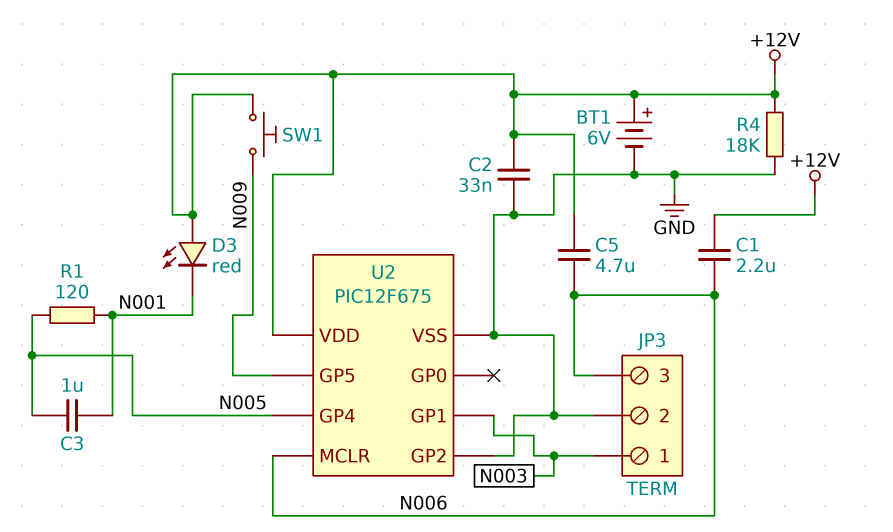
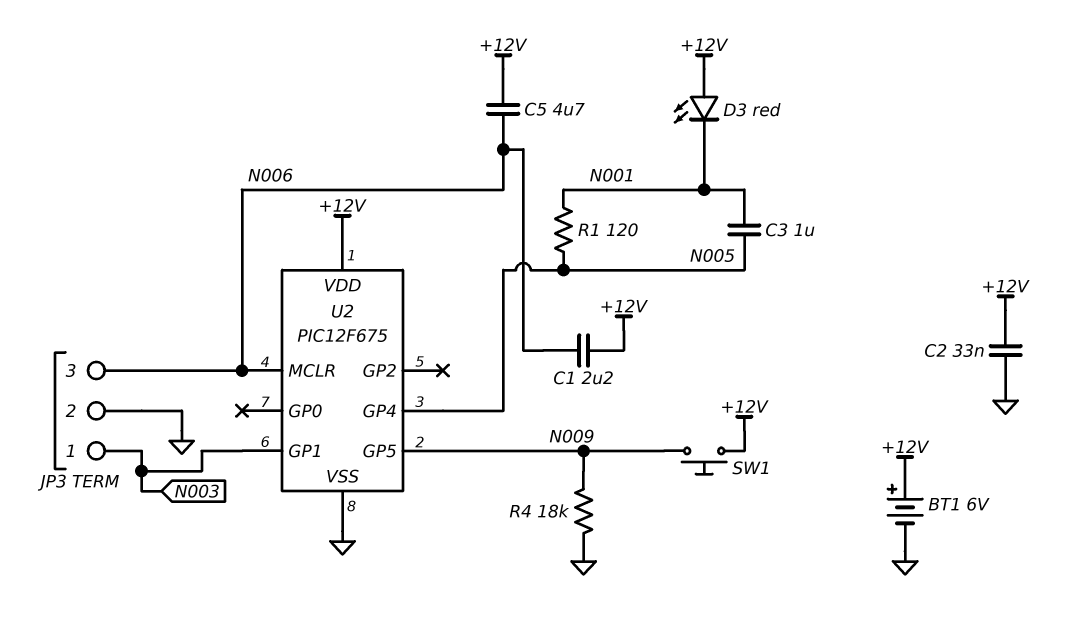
R4: 18k (+12V, GND) -> 18k (GND, N009)
U2 pin GP2: GND -> none

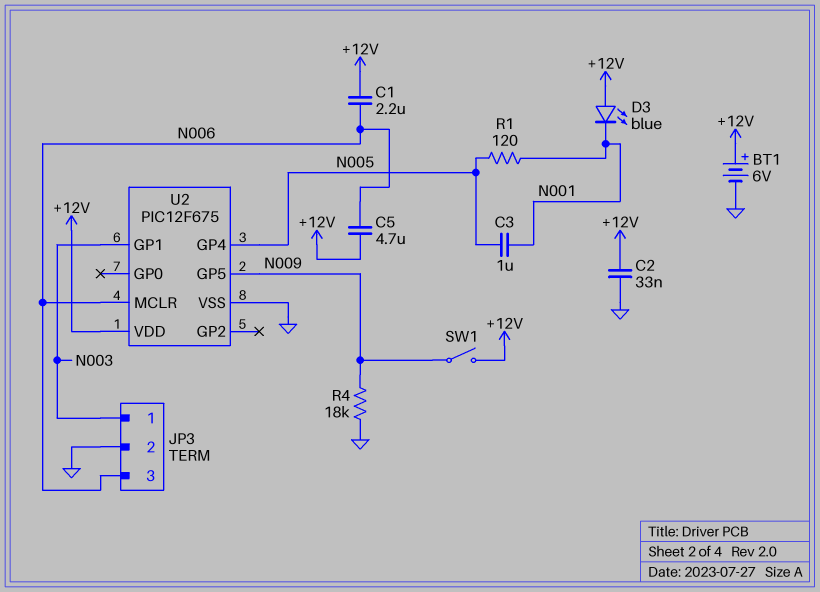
D3: LED red (A +12V, K N001) -> LED blue (A +12V, K N001)
SW1: button (+12V, N009) -> switch (+12V, N009)

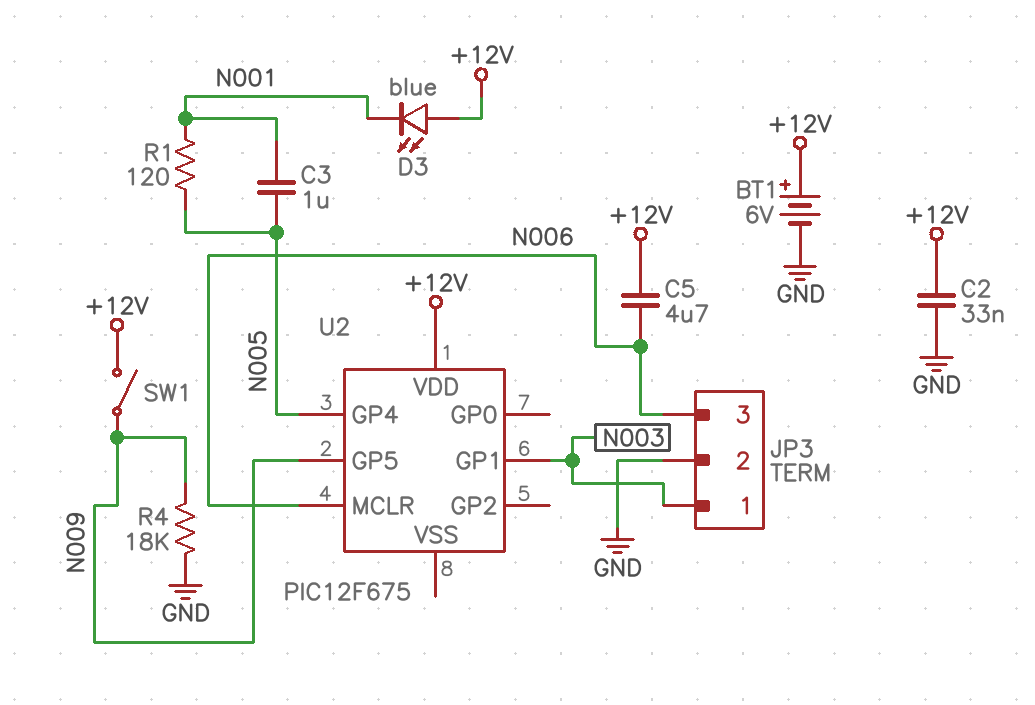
C1: 2.2uF (+12V, N006) -> none
U2 pin VSS: GND -> none

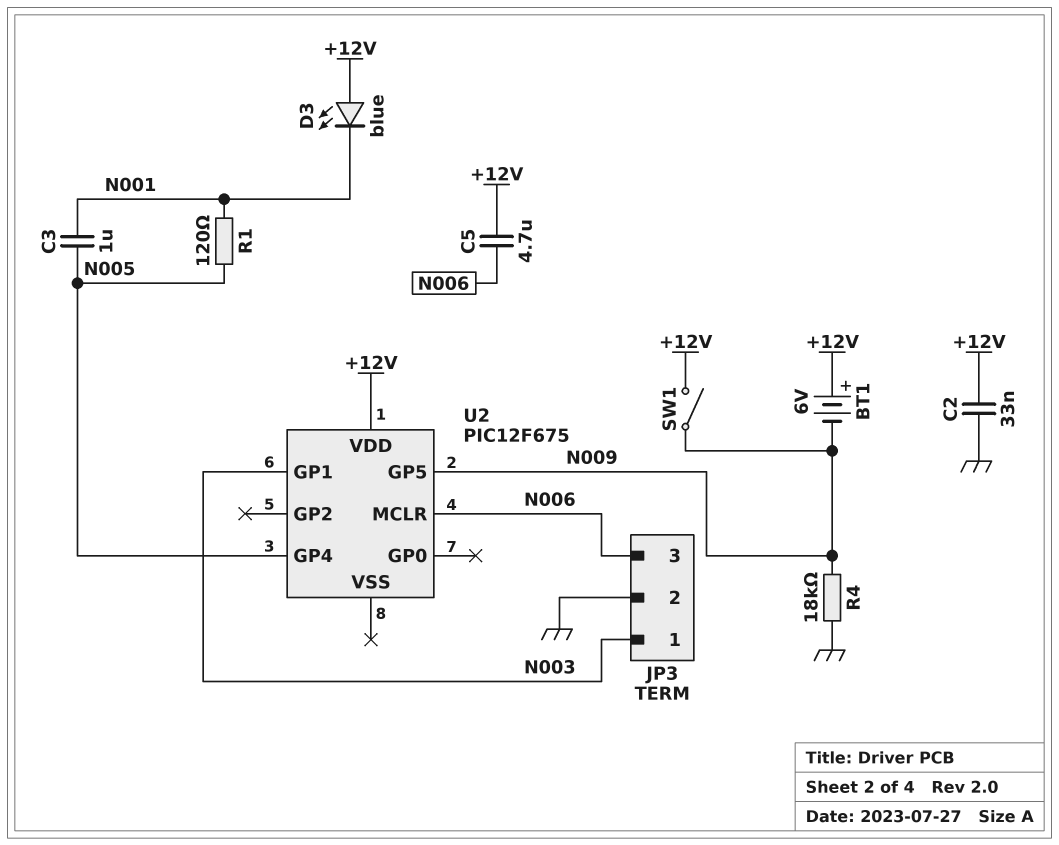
BT1: 6V (plus +12V, minus GND) -> 6V (plus +12V, minus N009)

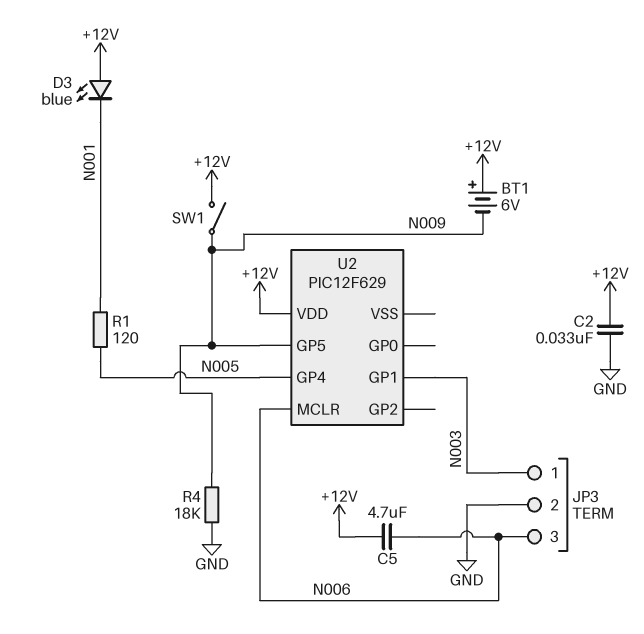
C3: 1uF (N001, N005) -> none
U2: PIC12F675 -> PIC12F629

